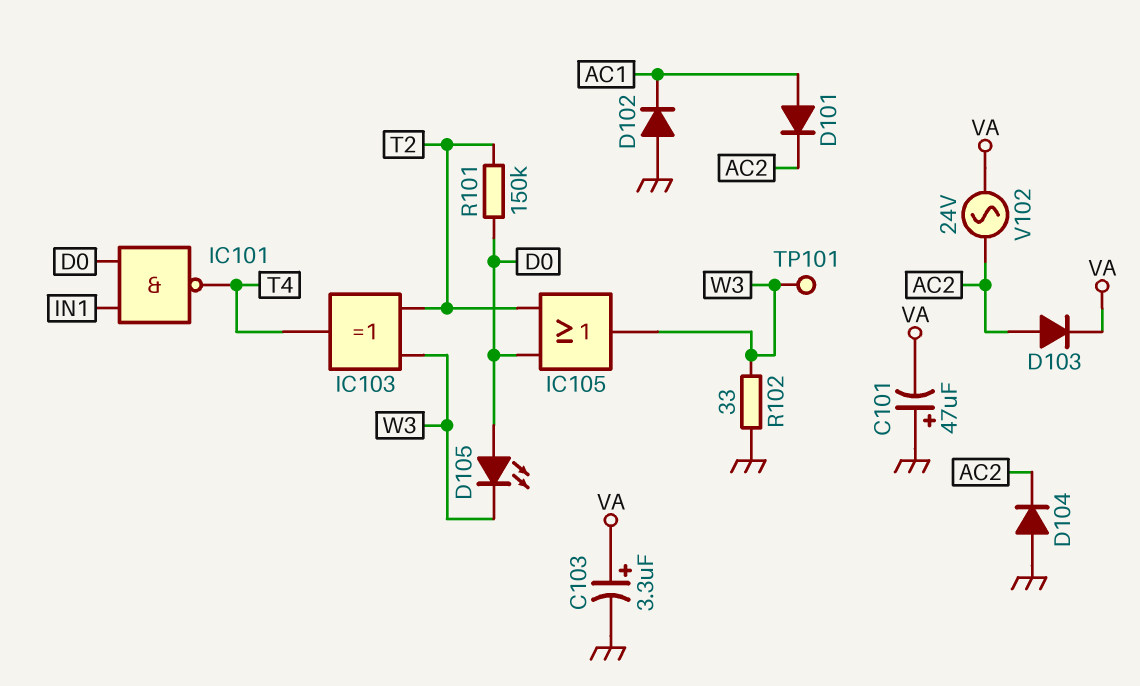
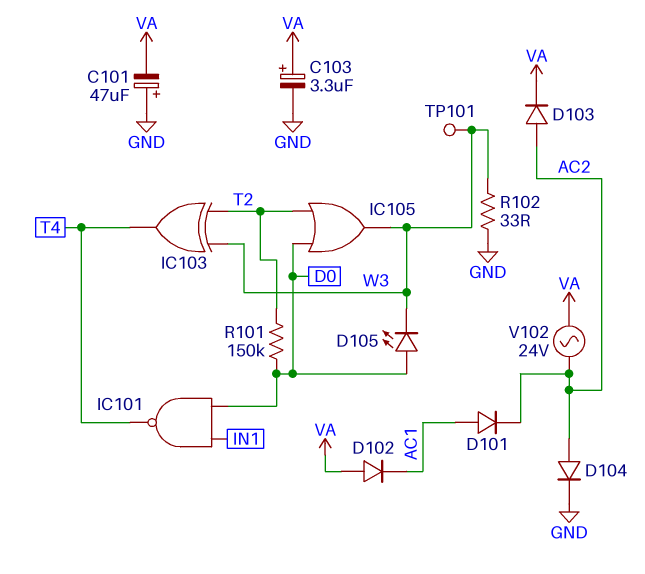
D102: diode (A GND, K AC1) -> diode (A VA, K AC1)
D104: diode (A GND, K AC2) -> diode (A AC2, K GND)

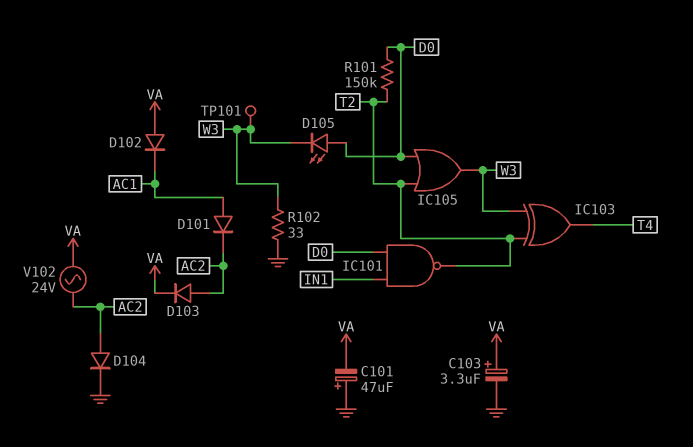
IC101: NAND (in D0, in IN1, out T4) -> NAND (in D0, in IN1, out T2)

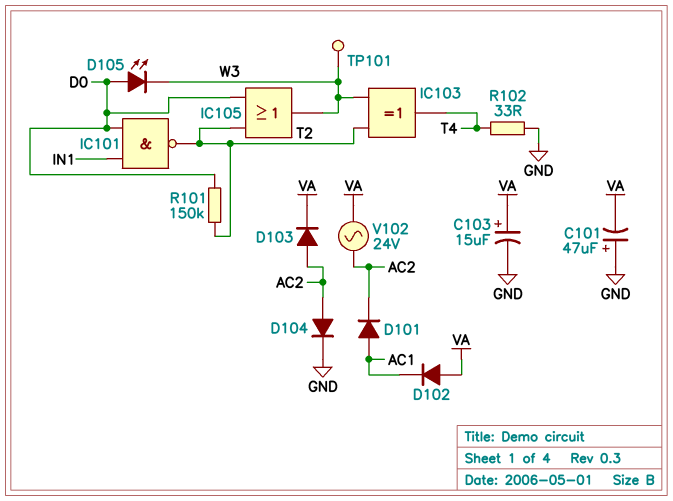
C103: 3.3uF (plus VA, minus GND) -> 15uF (plus VA, minus GND)
R102: 33 (GND, W3) -> 33 (GND, T4)

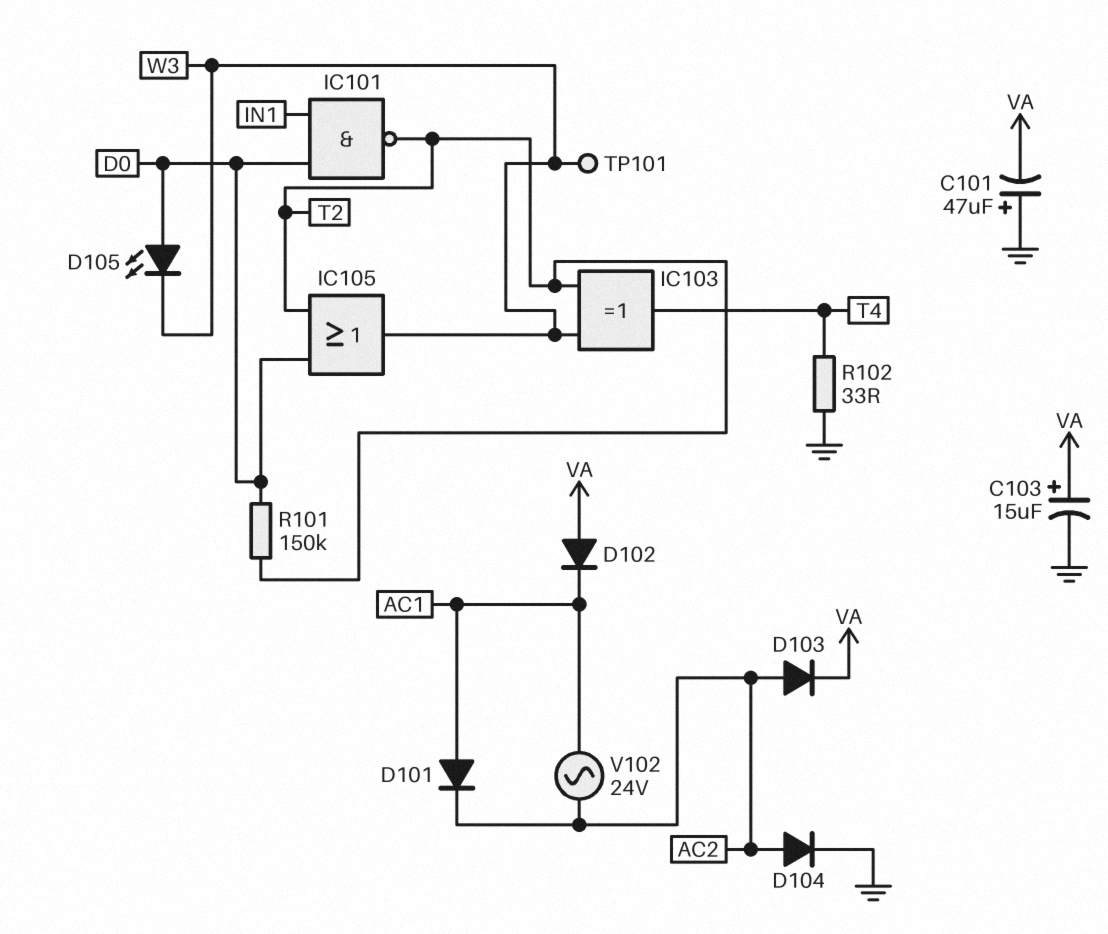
V102: AC 24V (AC2, VA) -> AC 24V (AC1, AC2)

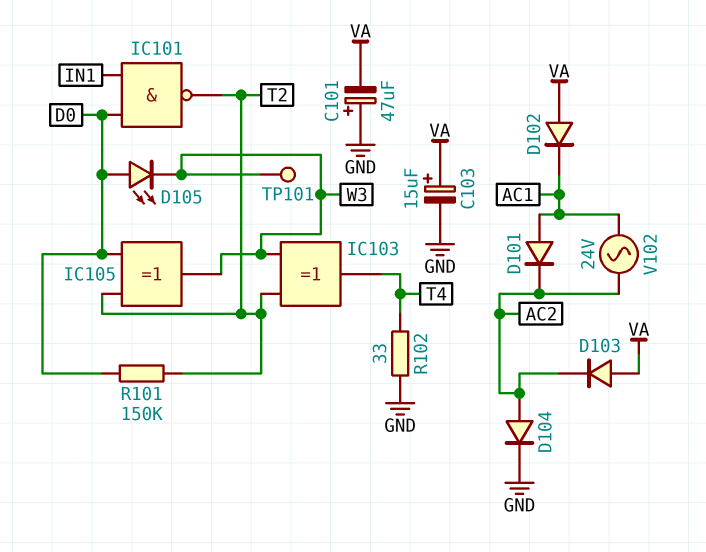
D103: diode (A AC2, K VA) -> diode (A VA, K AC2)
IC105: OR (in D0, in T2, out W3) -> XOR (in D0, in T2, out W3)

